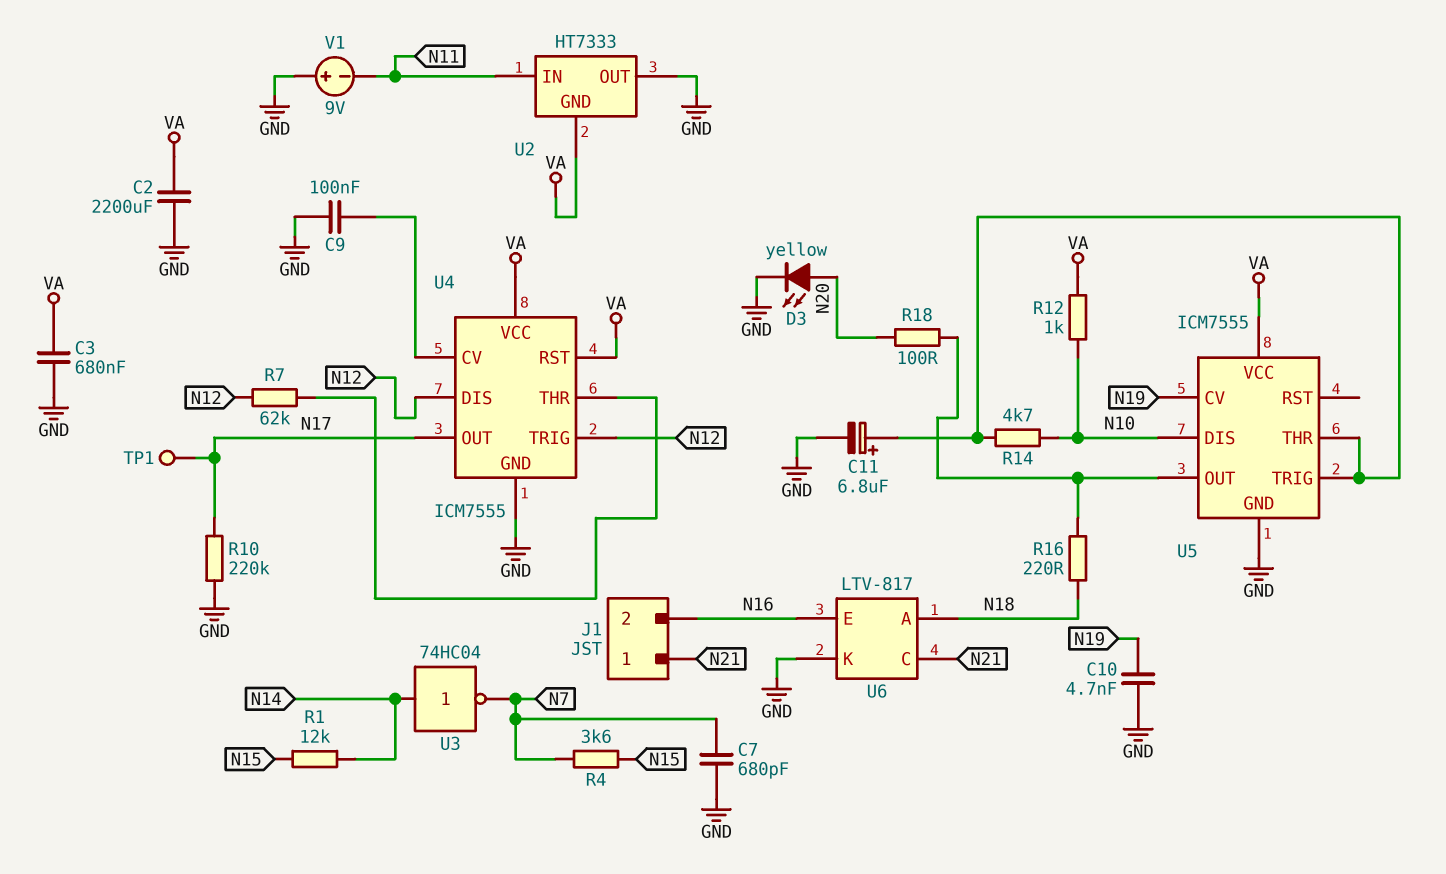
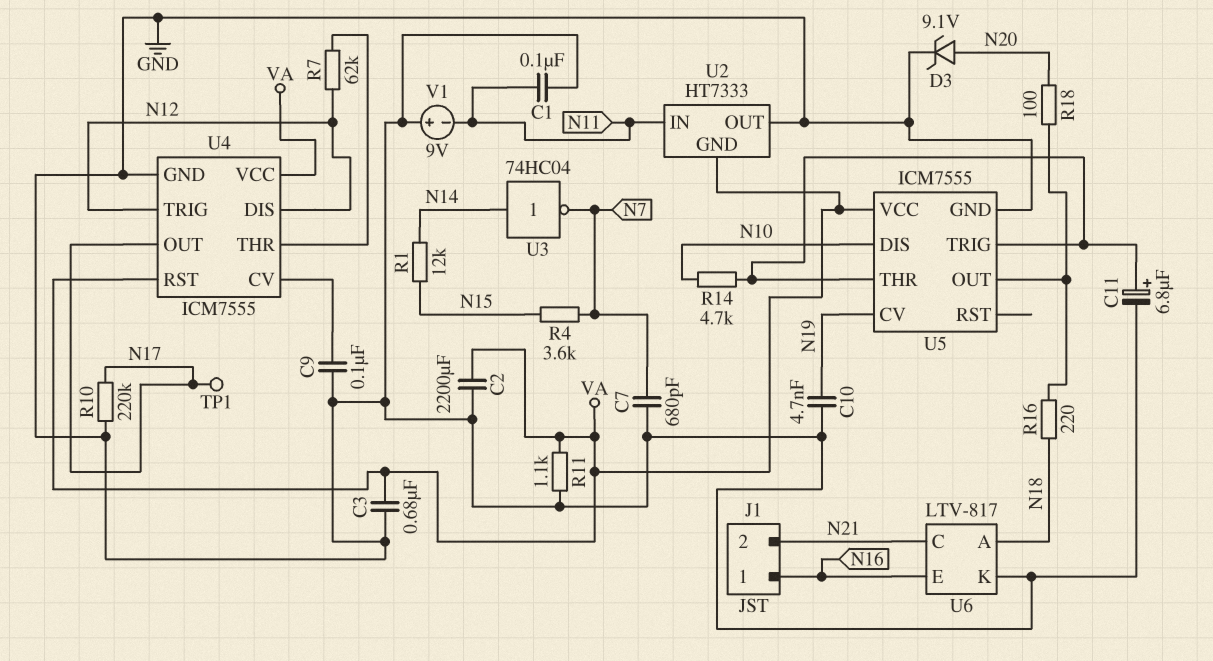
C1: none -> 100nF (GND, N11)
D3: LED yellow (A N20, K GND) -> zener 9.1V (A N20, K GND)
J1 pin 1: N21 -> N16
J1 pin 2: N16 -> N21
R11: none -> 1.1k (GND, VA)
R12: 1k (N10, VA) -> none

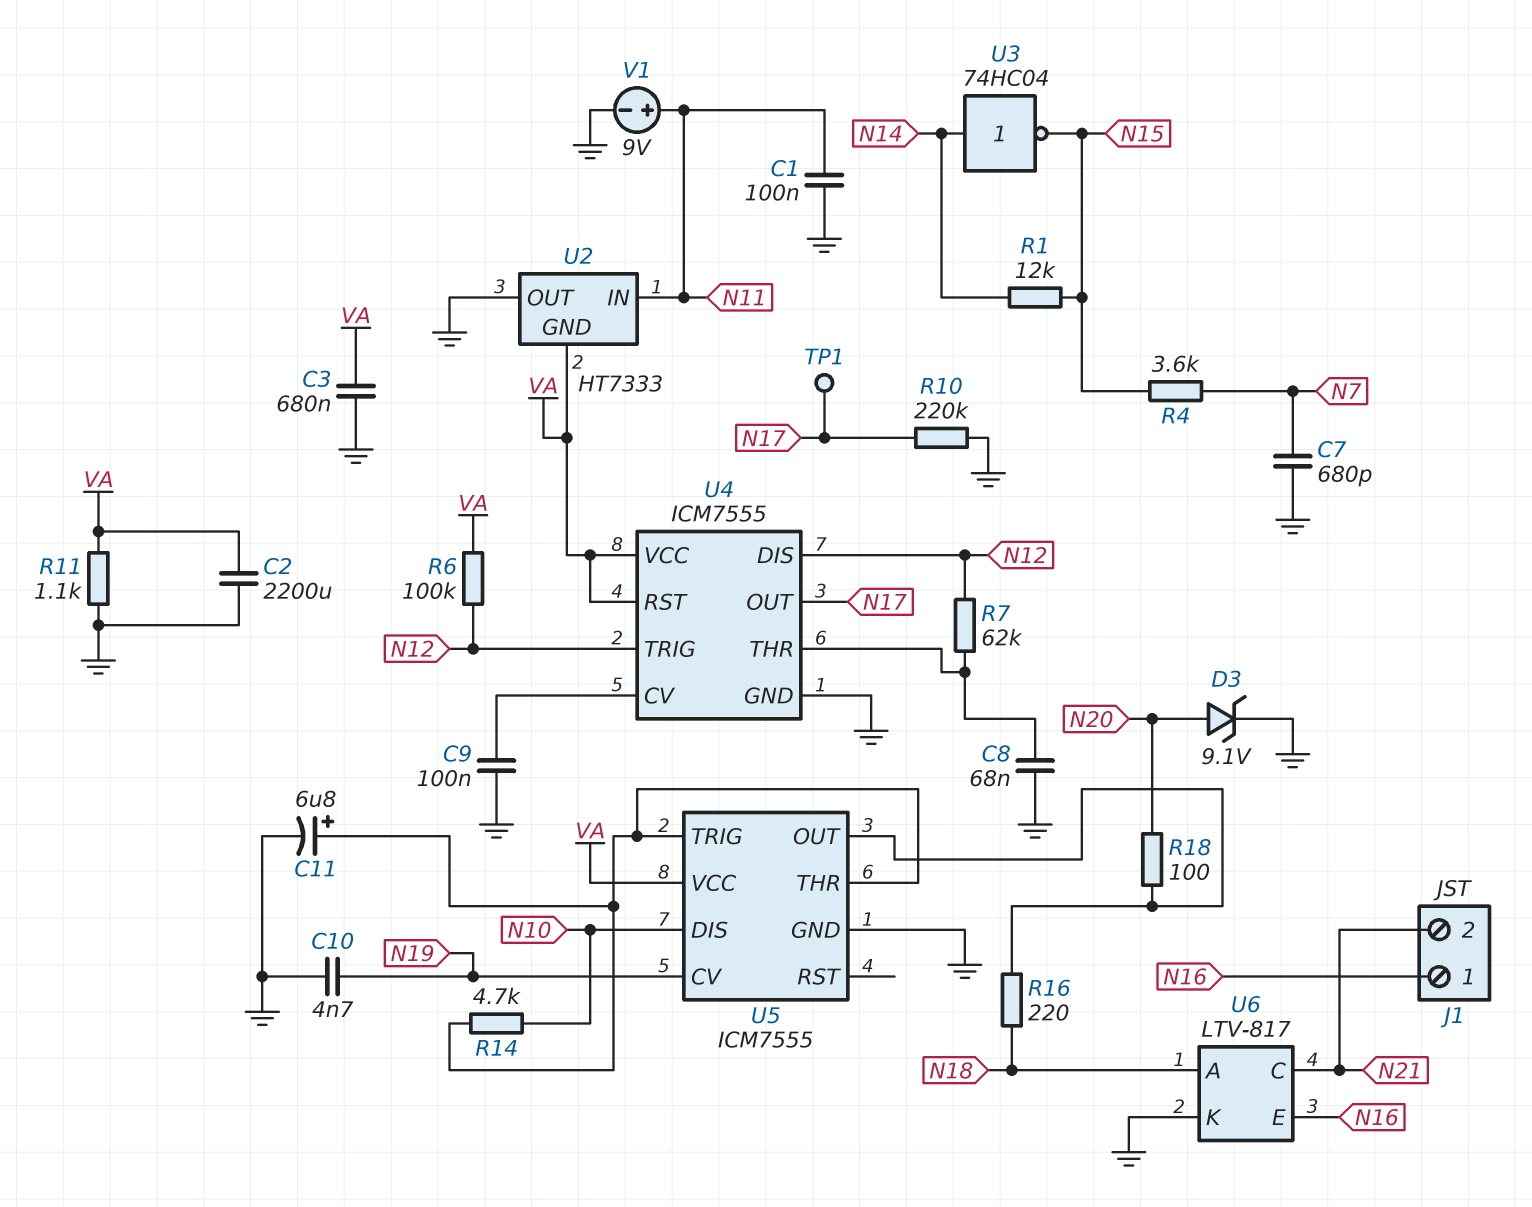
C8: none -> 68nF (GND, U4/THR)
R6: none -> 100k (N12, VA)
U3: NOT 74HC04 (in N14, out N7) -> NOT 74HC04 (in N14, out N15)
V1: 9V (plus GND, minus N11) -> 9V (plus N11, minus GND)

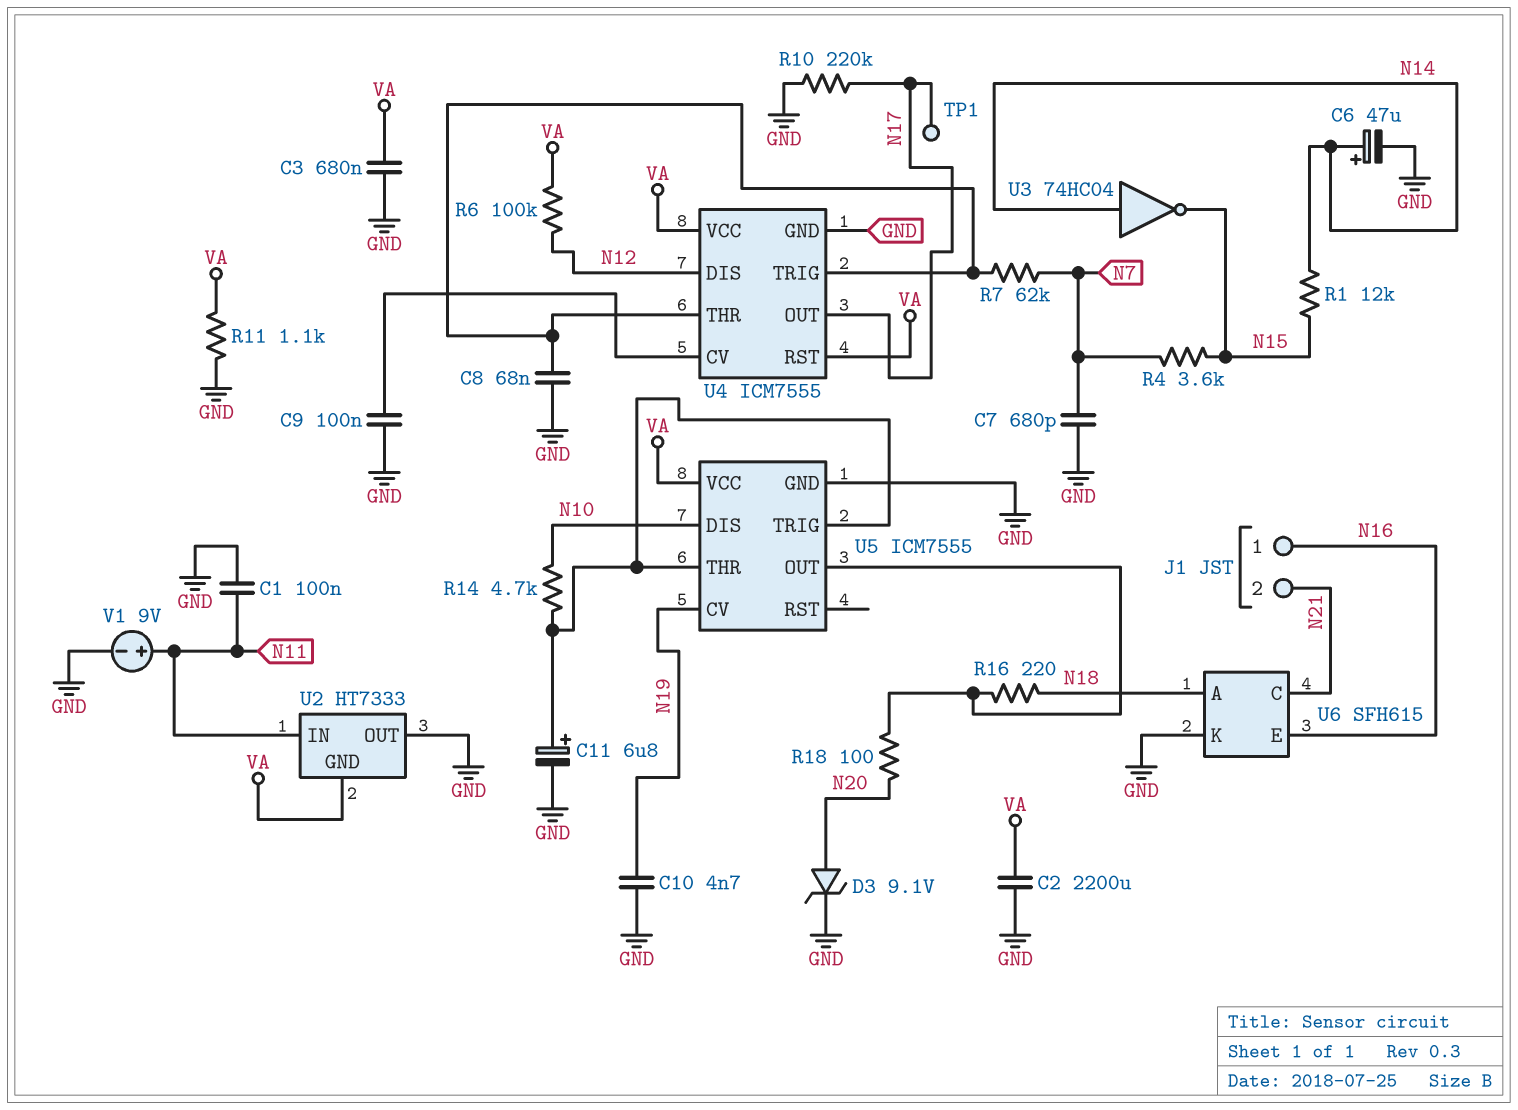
C6: none -> 47uF (plus N14, minus GND)
R7: 62k (N12, U4/THR) -> 62k (N7, U4/THR)
U4 pin TRIG: N12 -> U4/THR
U6: LTV-817 -> SFH615

